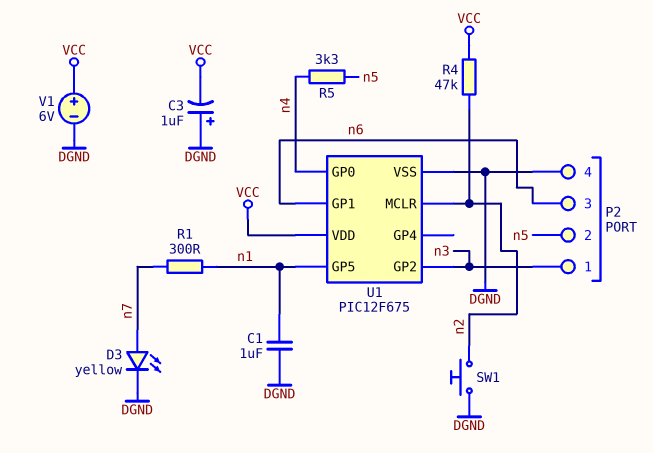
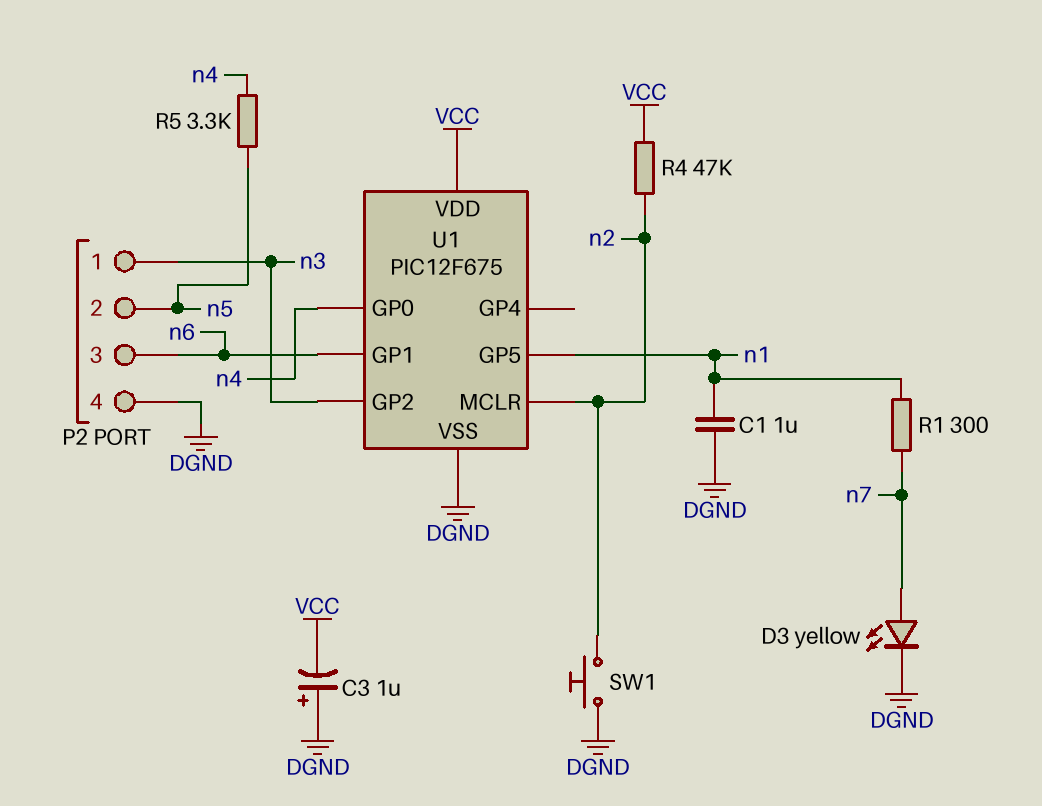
V1: 6V (plus VCC, minus DGND) -> none

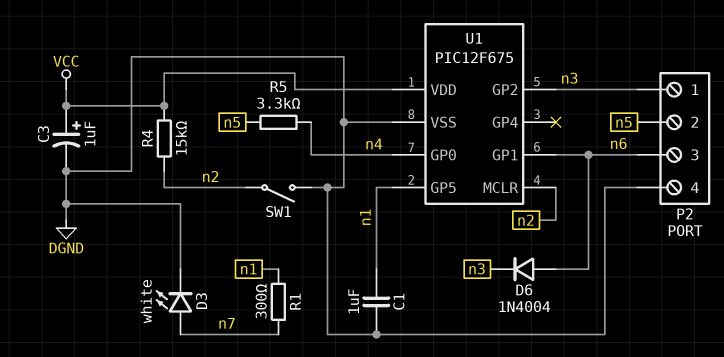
C3: 1uF (plus DGND, minus VCC) -> 1uF (plus VCC, minus DGND)
D3: LED yellow (A n7, K DGND) -> LED white (A n7, K DGND)
D6: none -> diode 1N4004 (A n6, K n3)
R4: 47k (VCC, n2) -> 15k (VCC, n2)
SW1: button (DGND, n2) -> switch (DGND, n2)

